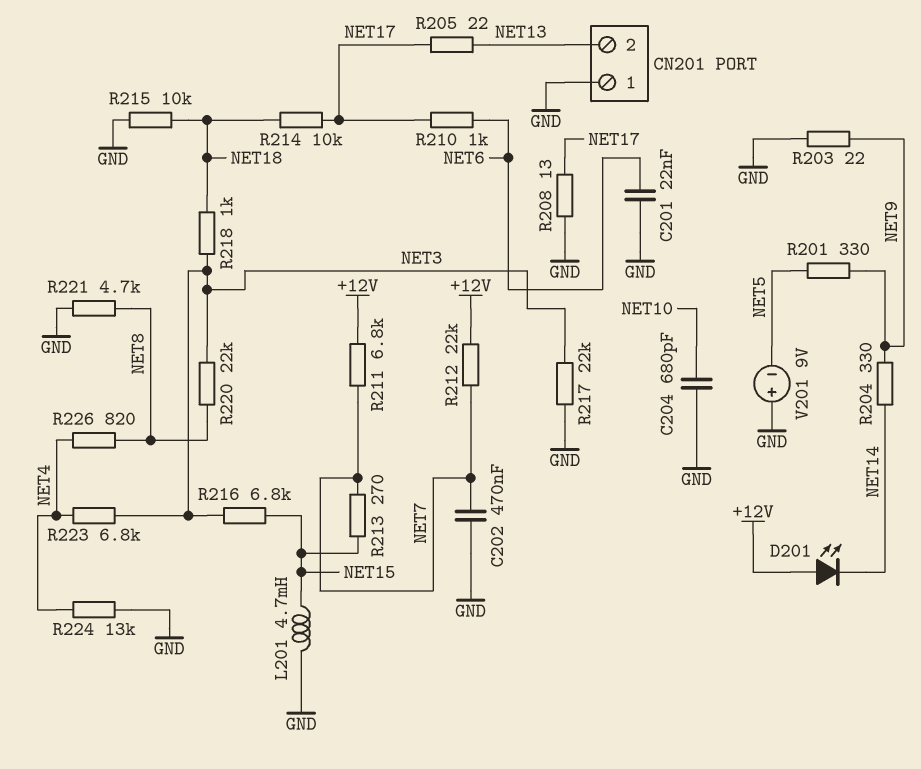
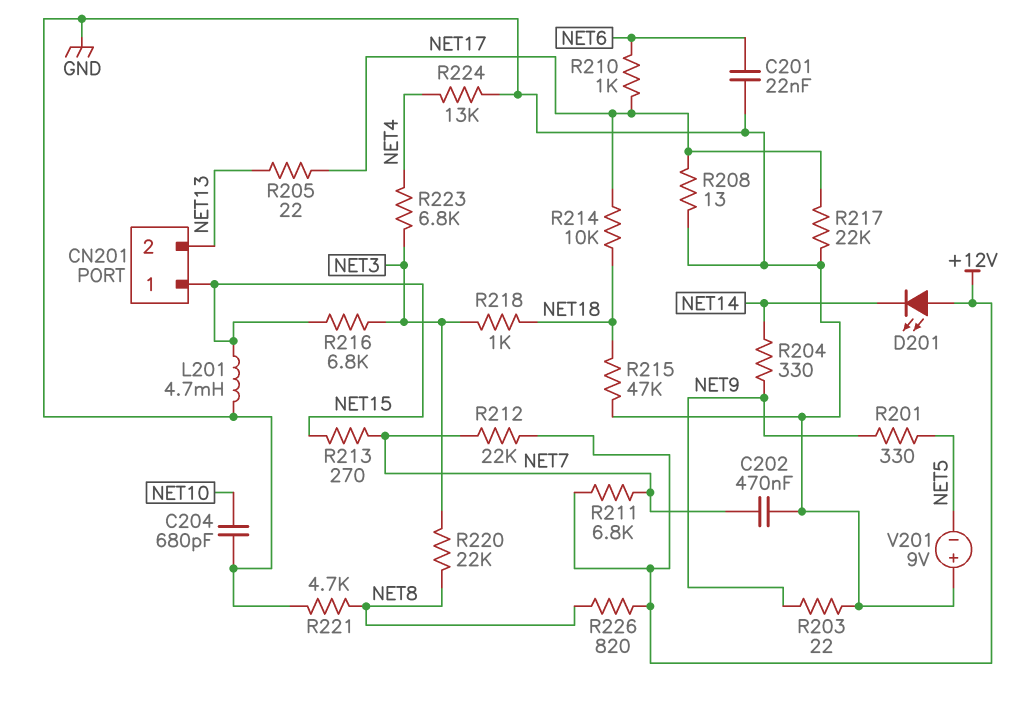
CN201 pin 1: GND -> NET15
R215: 10k (GND, NET18) -> 47k (GND, NET18)
R217: 22k (GND, NET3) -> 22k (GND, NET17)
R226: 820 (NET4, NET8) -> 820 (+12V, NET8)

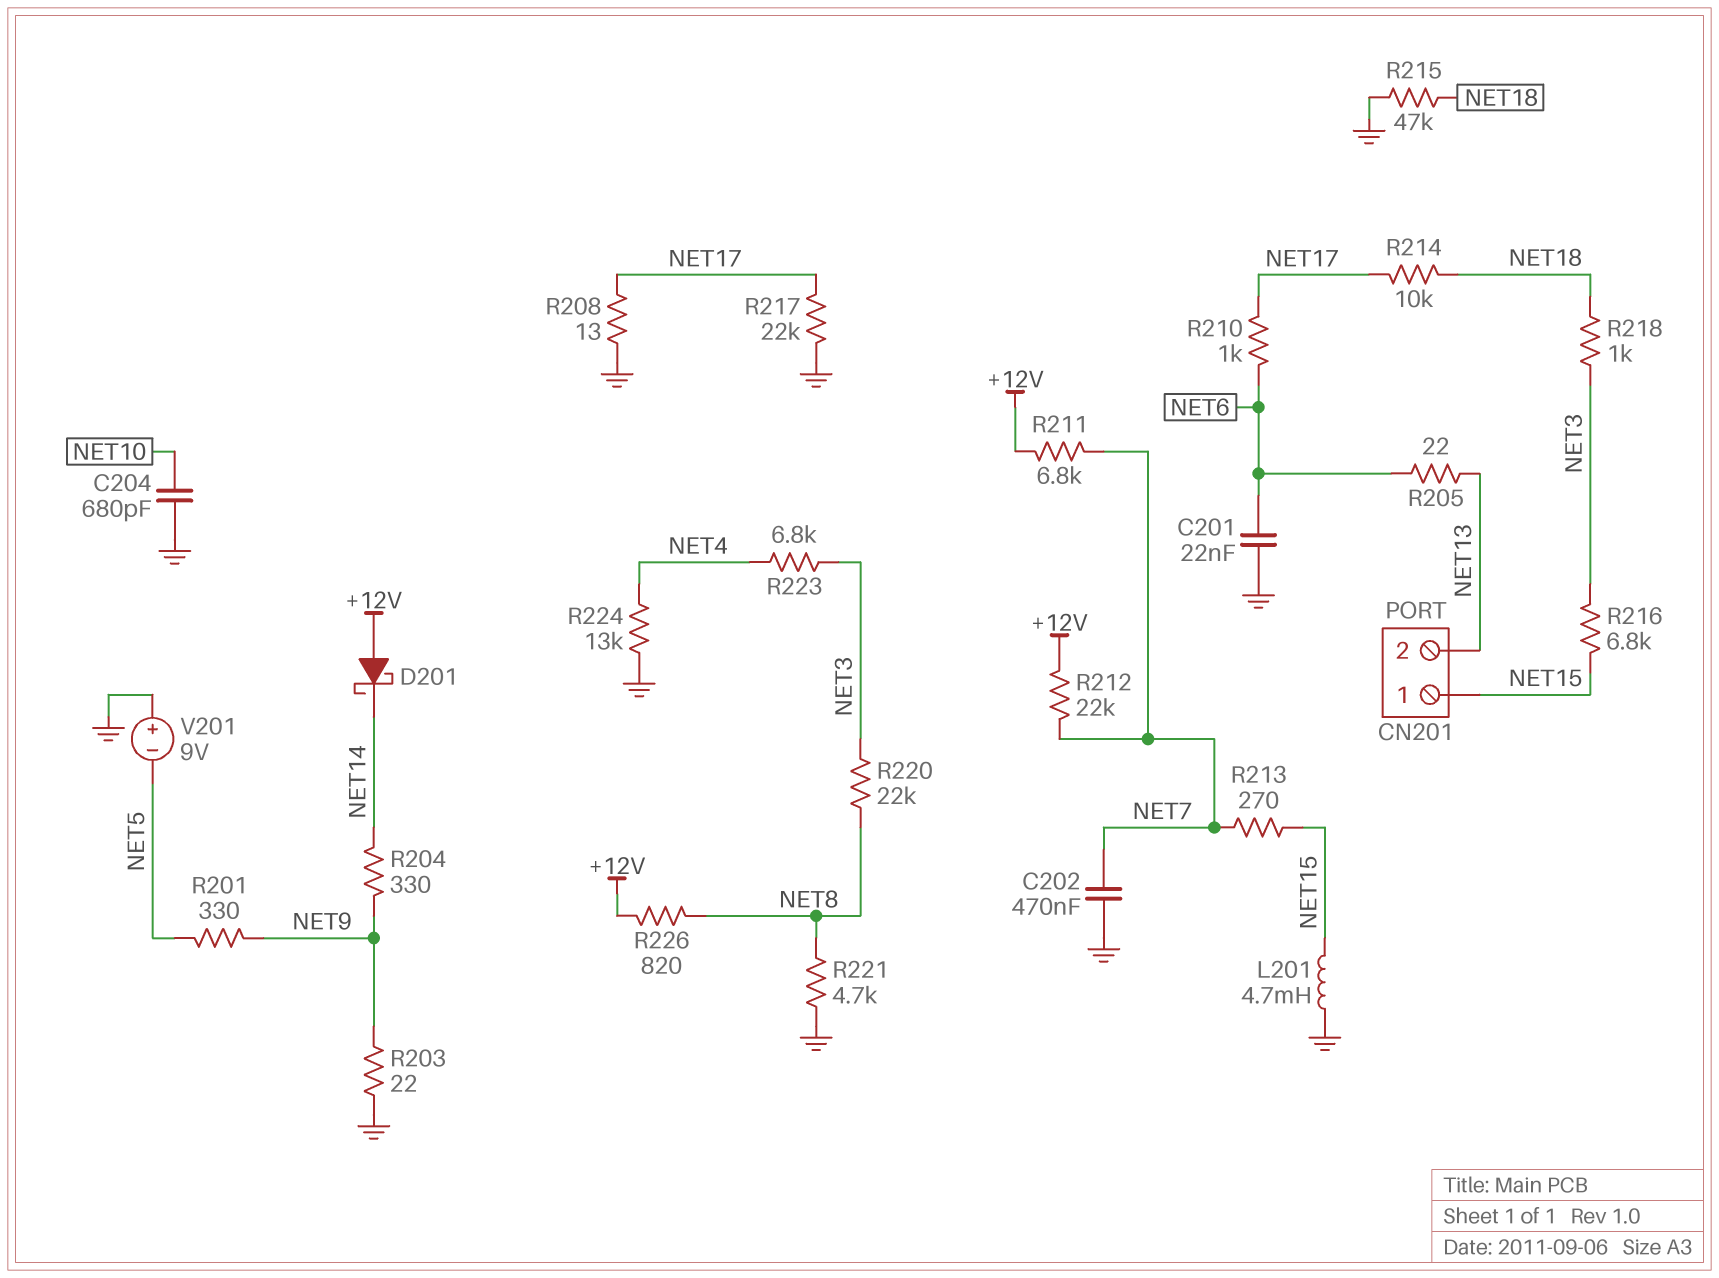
D201: LED (A +12V, K NET14) -> schottky (A +12V, K NET14)
R205: 22 (NET13, NET17) -> 22 (NET6, NET13)

